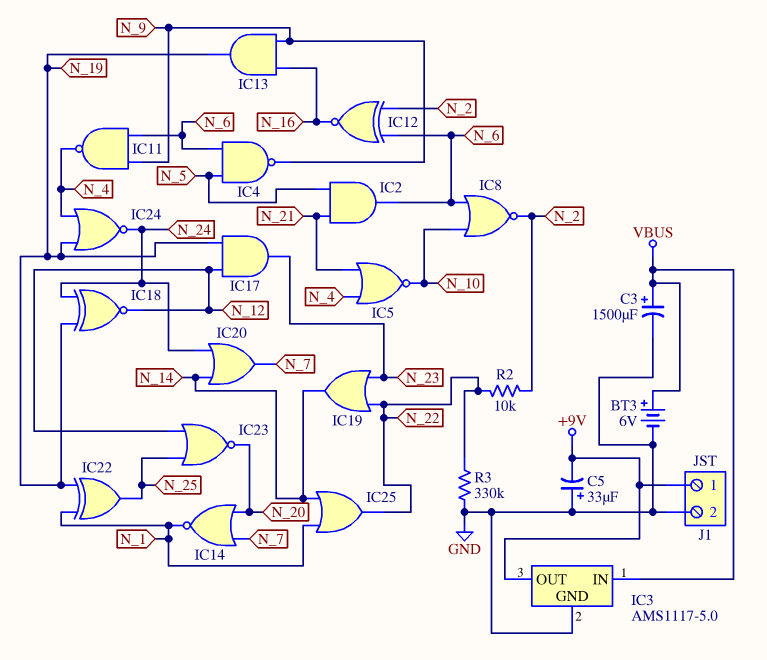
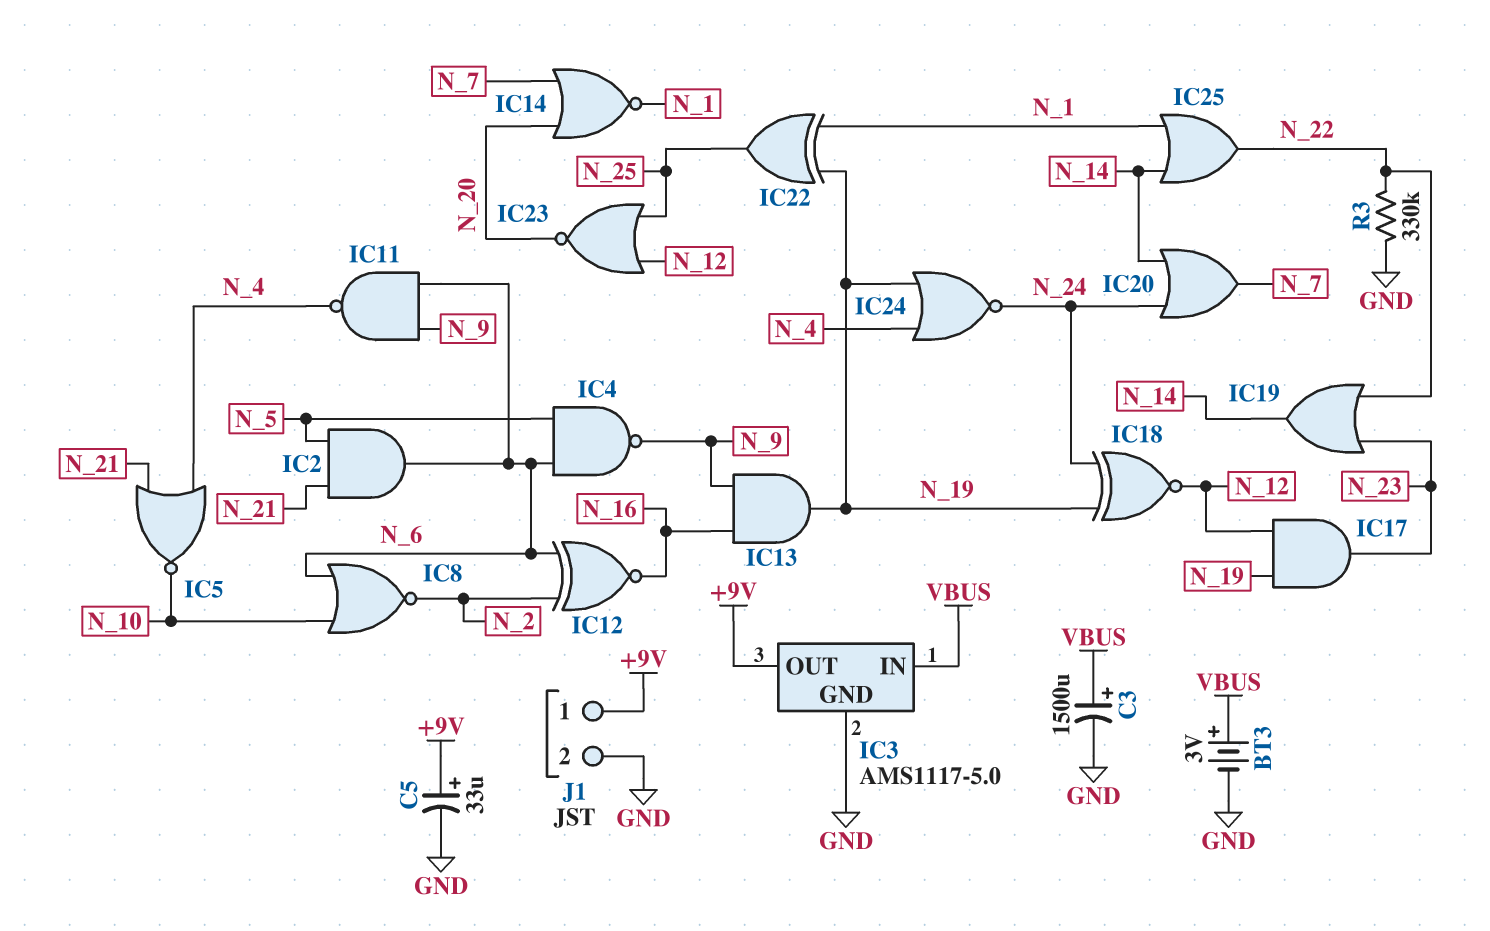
BT3: 6V (plus VBUS, minus GND) -> 3V (plus VBUS, minus GND)
C5: 33uF (plus GND, minus +9V) -> 33uF (plus +9V, minus GND)
R2: 10k (N_2, N_22) -> none

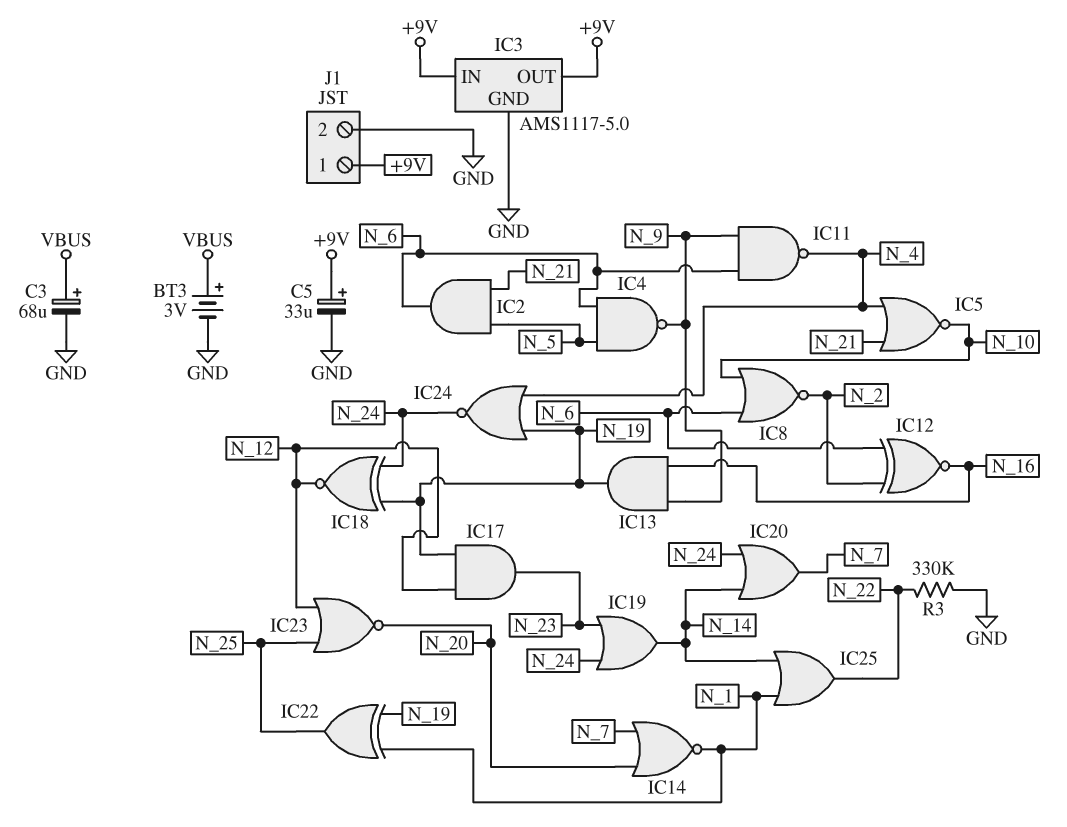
C3: 1500uF (plus VBUS, minus GND) -> 68uF (plus VBUS, minus GND)
IC3 pin IN: VBUS -> +9V
IC19: OR (in N_22, in N_23, out N_14) -> OR (in N_23, in N_24, out N_14)

